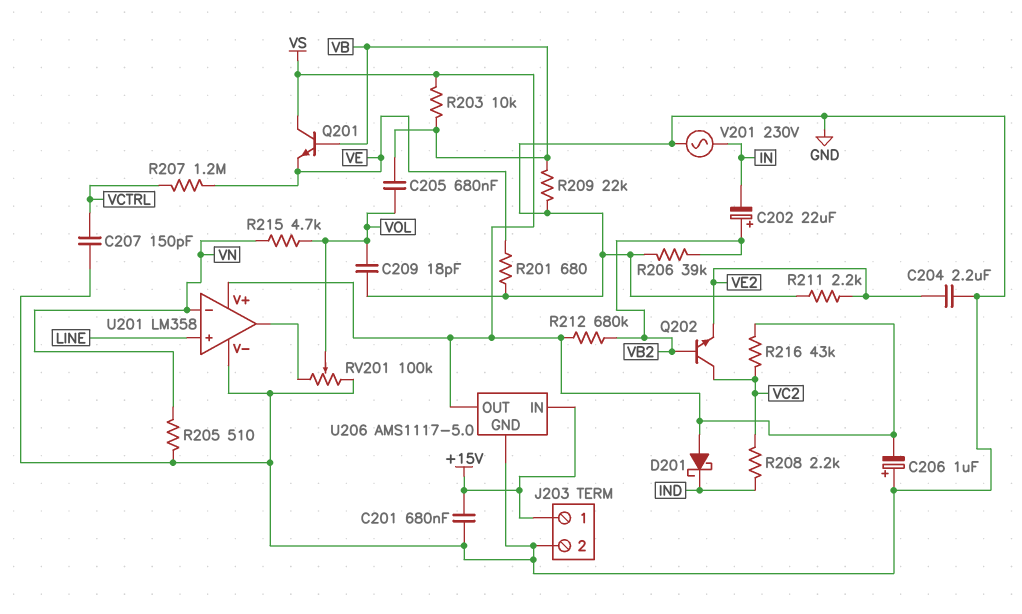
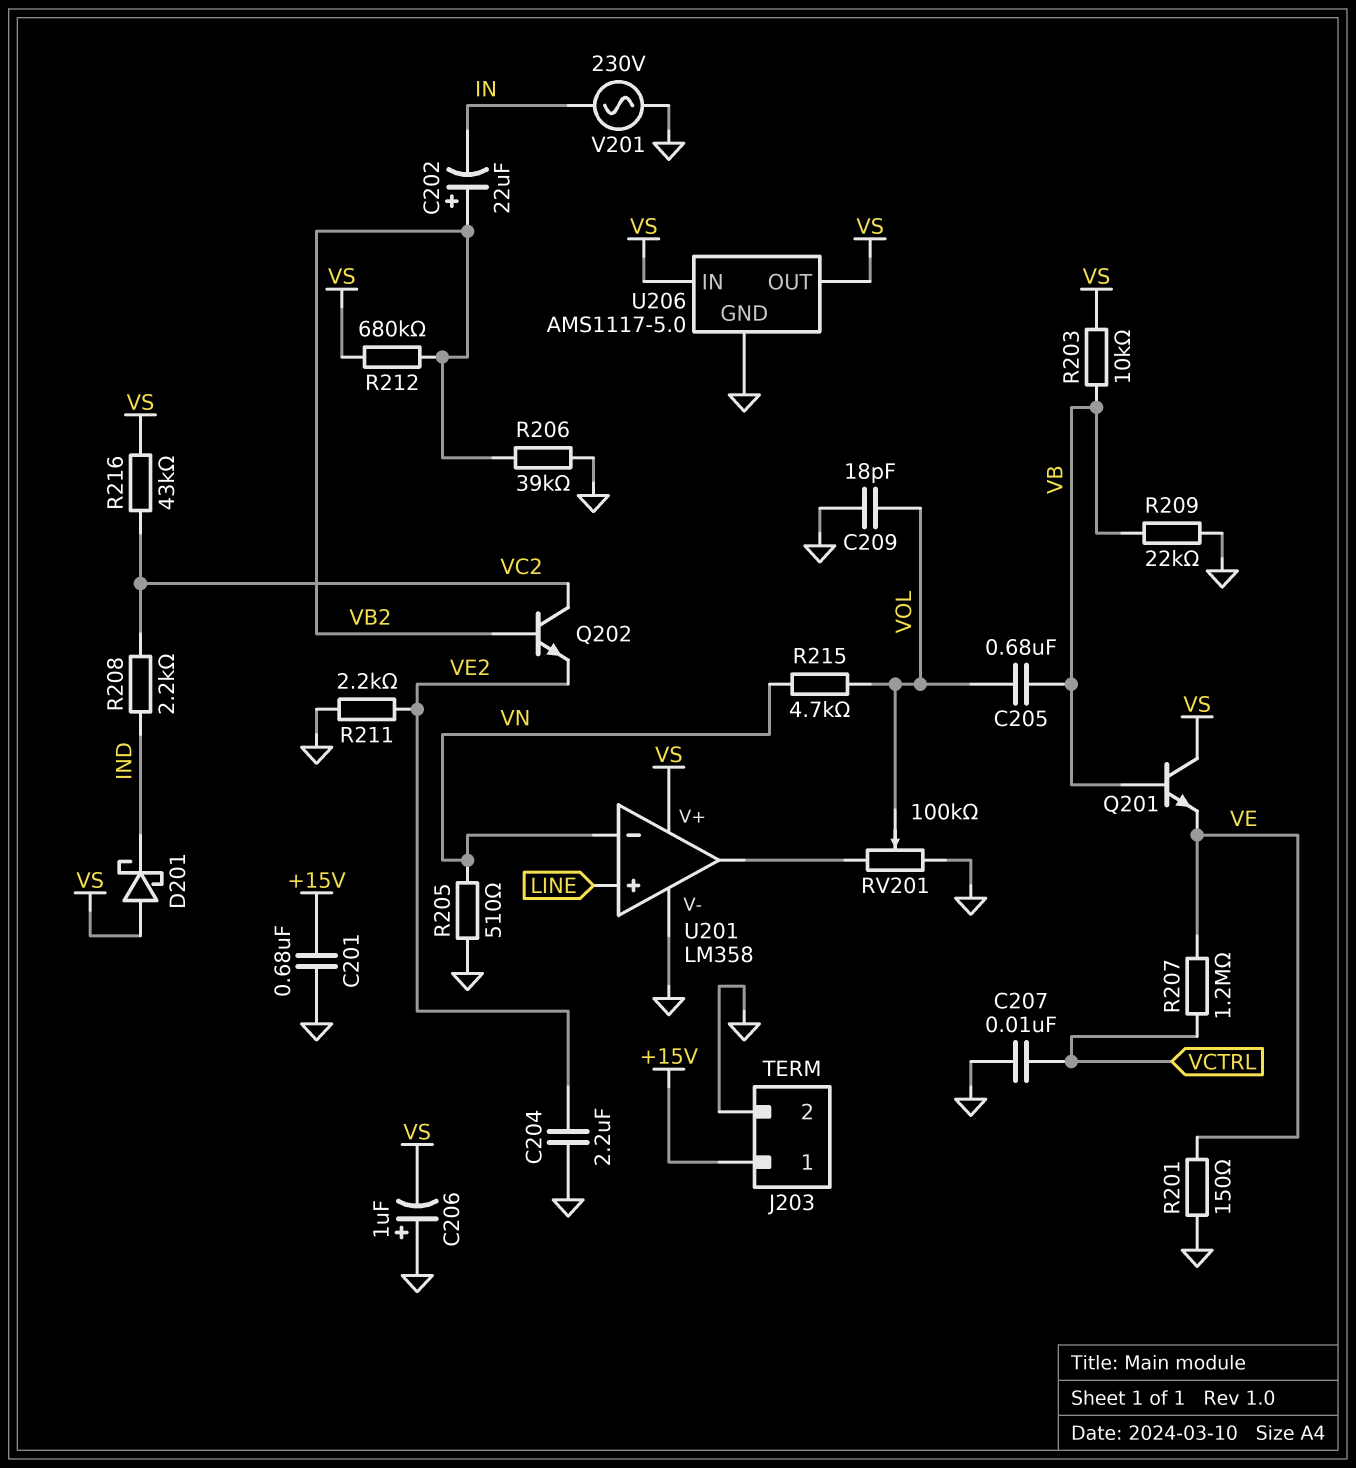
C207: 150pF (GND, VCTRL) -> 10nF (GND, VCTRL)
R201: 680 (GND, VE) -> 150 (GND, VE)
U206 pin IN: +15V -> VS

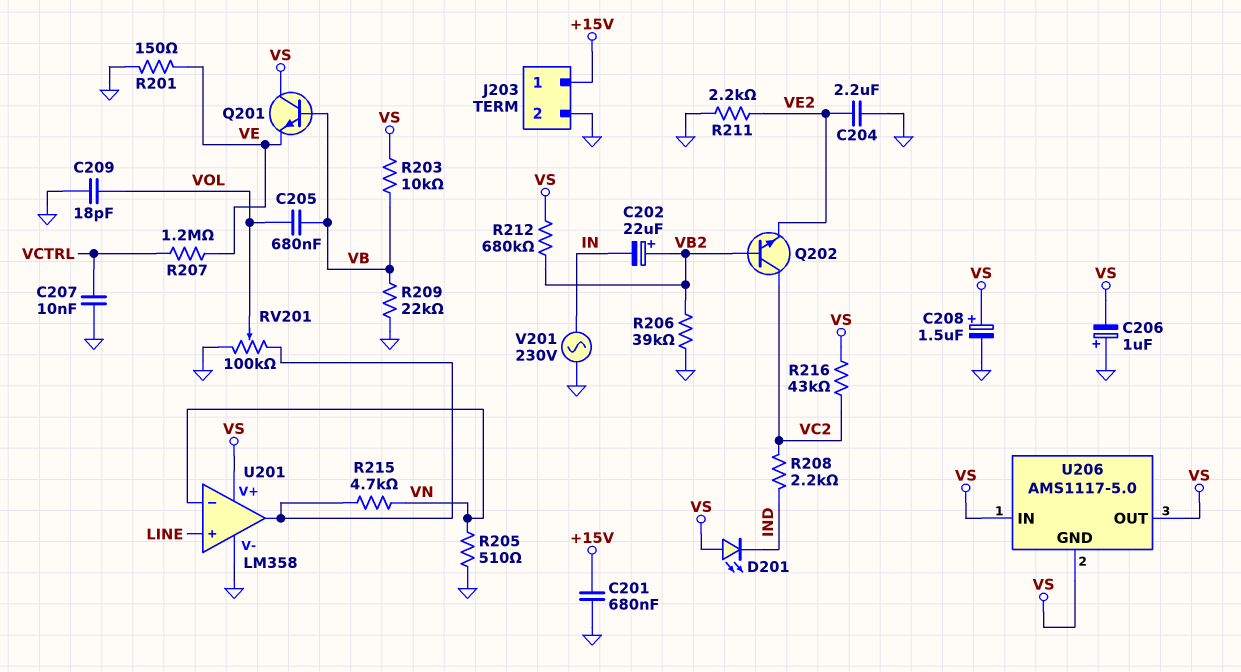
C208: none -> 1.5uF (plus VS, minus GND)
D201: schottky (A VS, K IND) -> LED (A VS, K IND)
R215: 4.7k (VN, VOL) -> 4.7k (U201/out, VN)
U206 pin GND: GND -> VS

